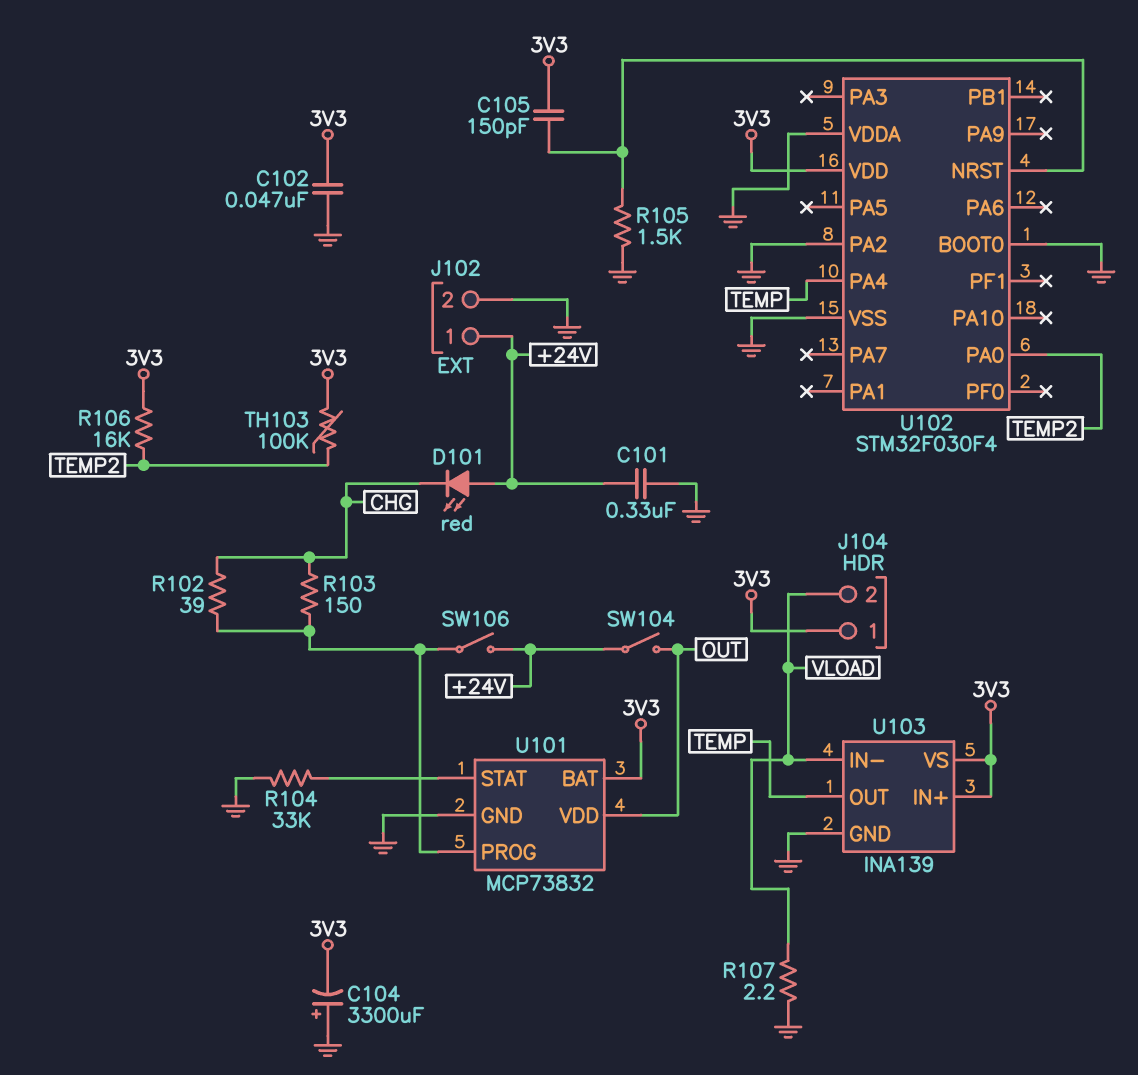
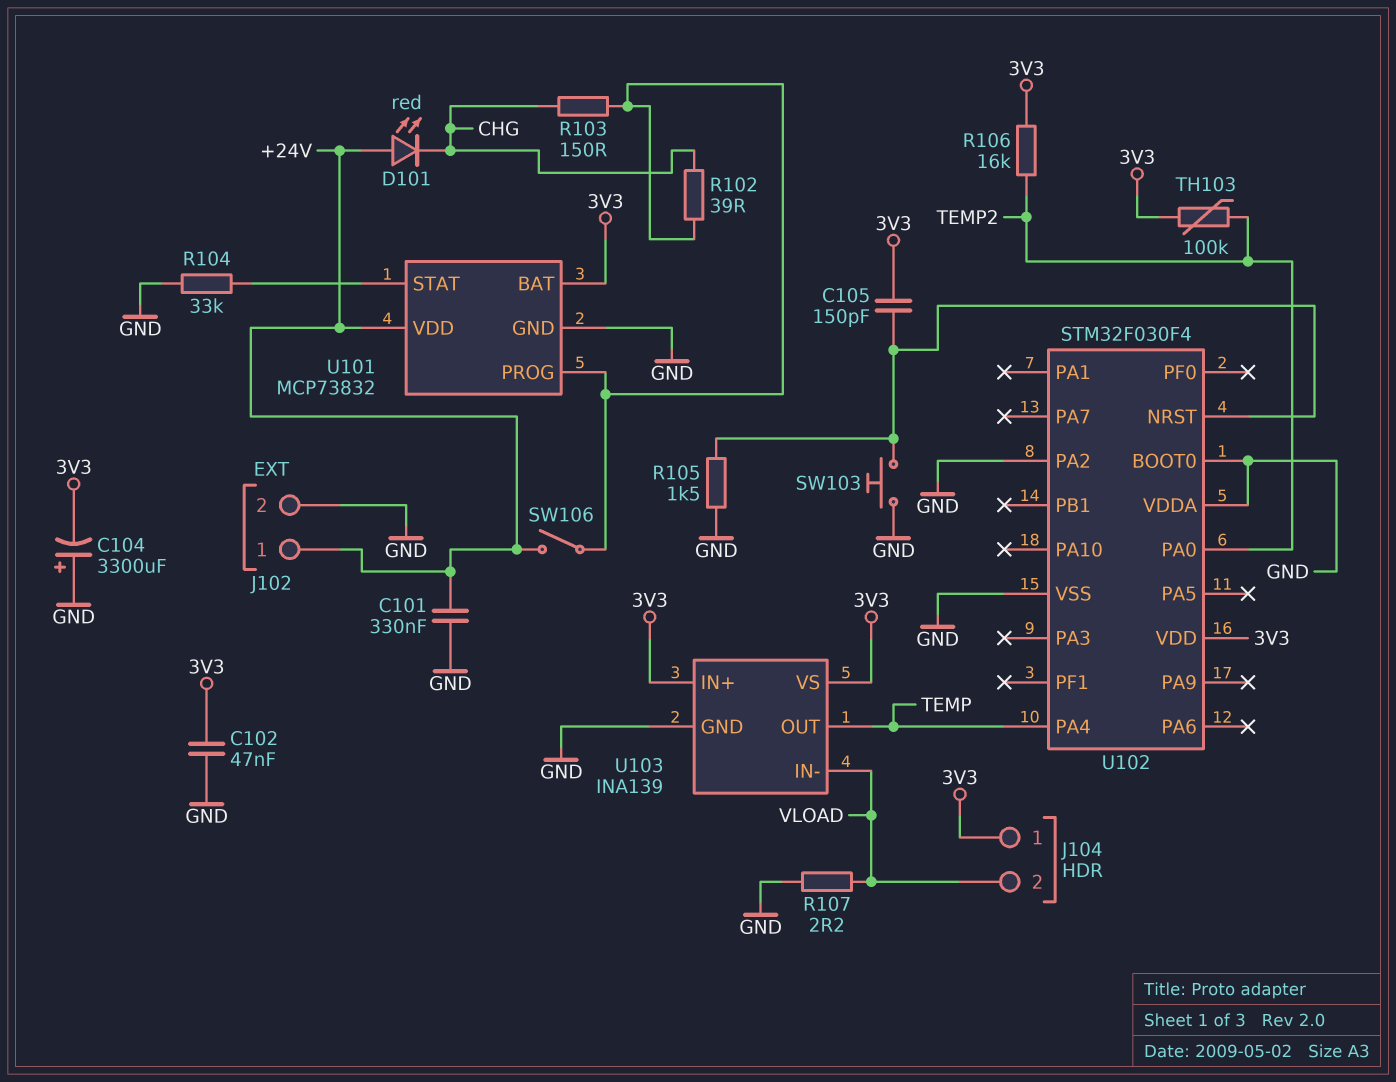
SW103: none -> button (GND, U102/NRST)
SW104: switch (+24V, OUT) -> none
U101 pin VDD: OUT -> +24V

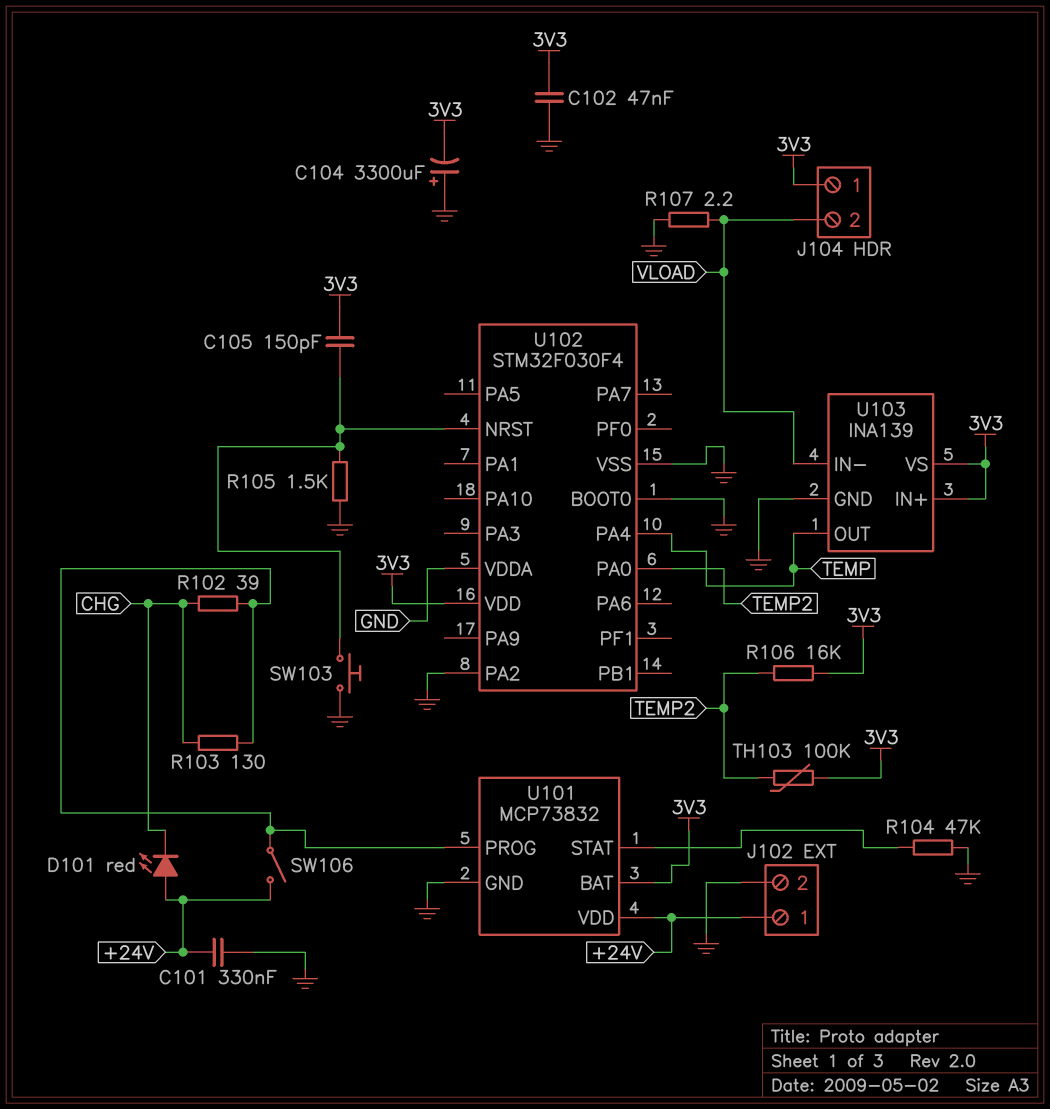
R103: 150 (CHG, U101/PROG) -> 130 (CHG, U101/PROG)
R104: 33k (GND, U101/STAT) -> 47k (GND, U101/STAT)

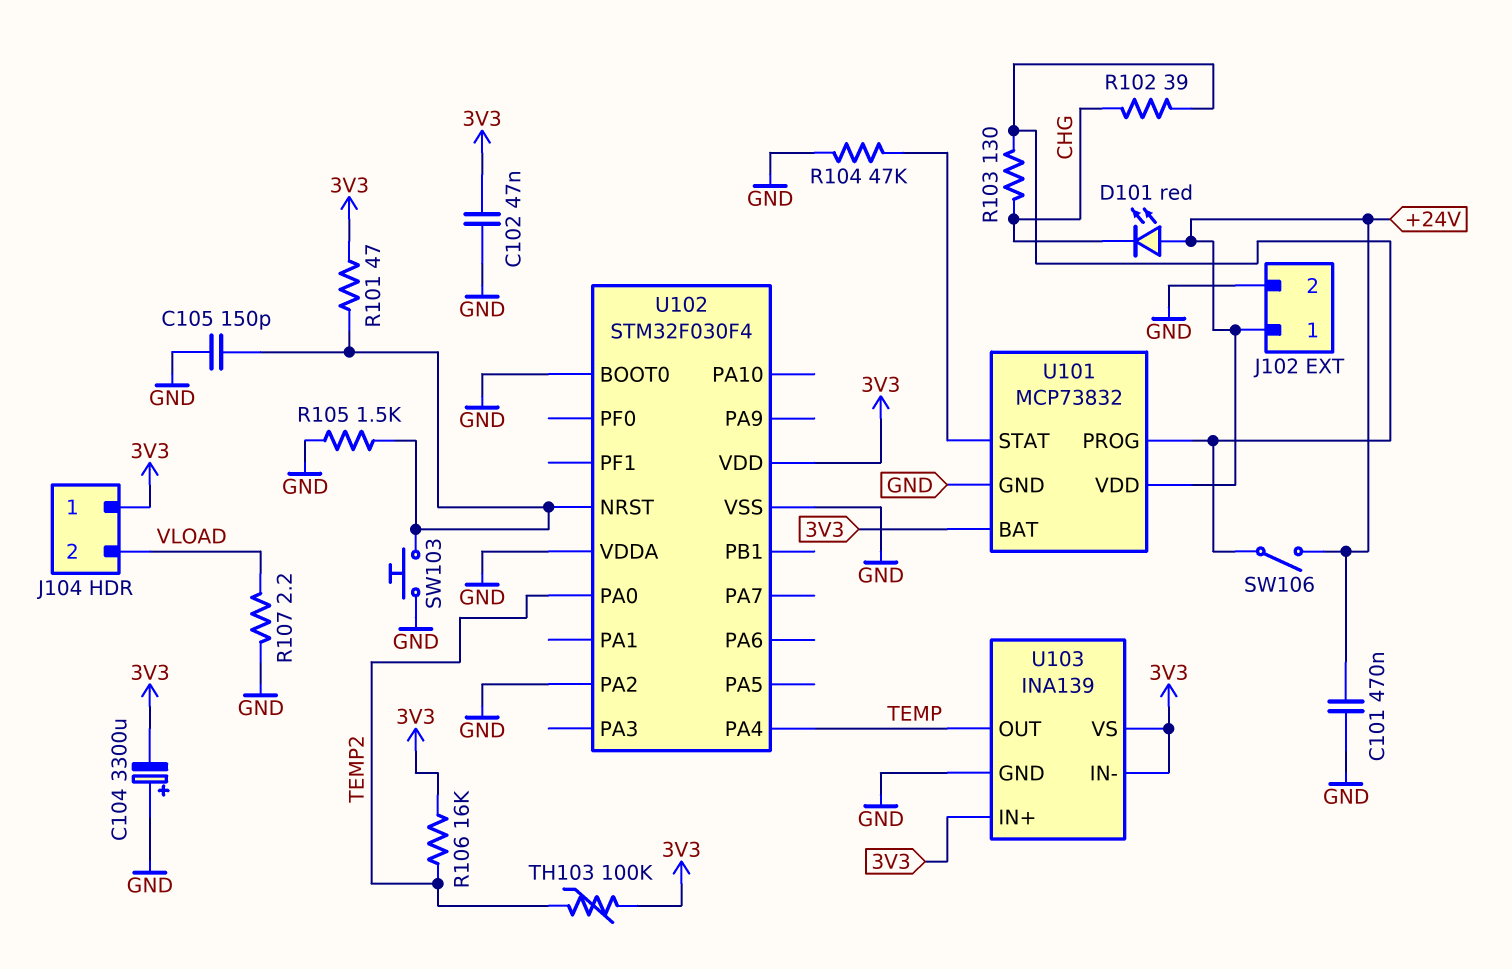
C101: 330nF (+24V, GND) -> 470nF (+24V, GND)
C105: 150pF (3V3, U102/NRST) -> 150pF (GND, U102/NRST)
R101: none -> 47 (3V3, U102/NRST)
U103 pin IN-: VLOAD -> 3V3

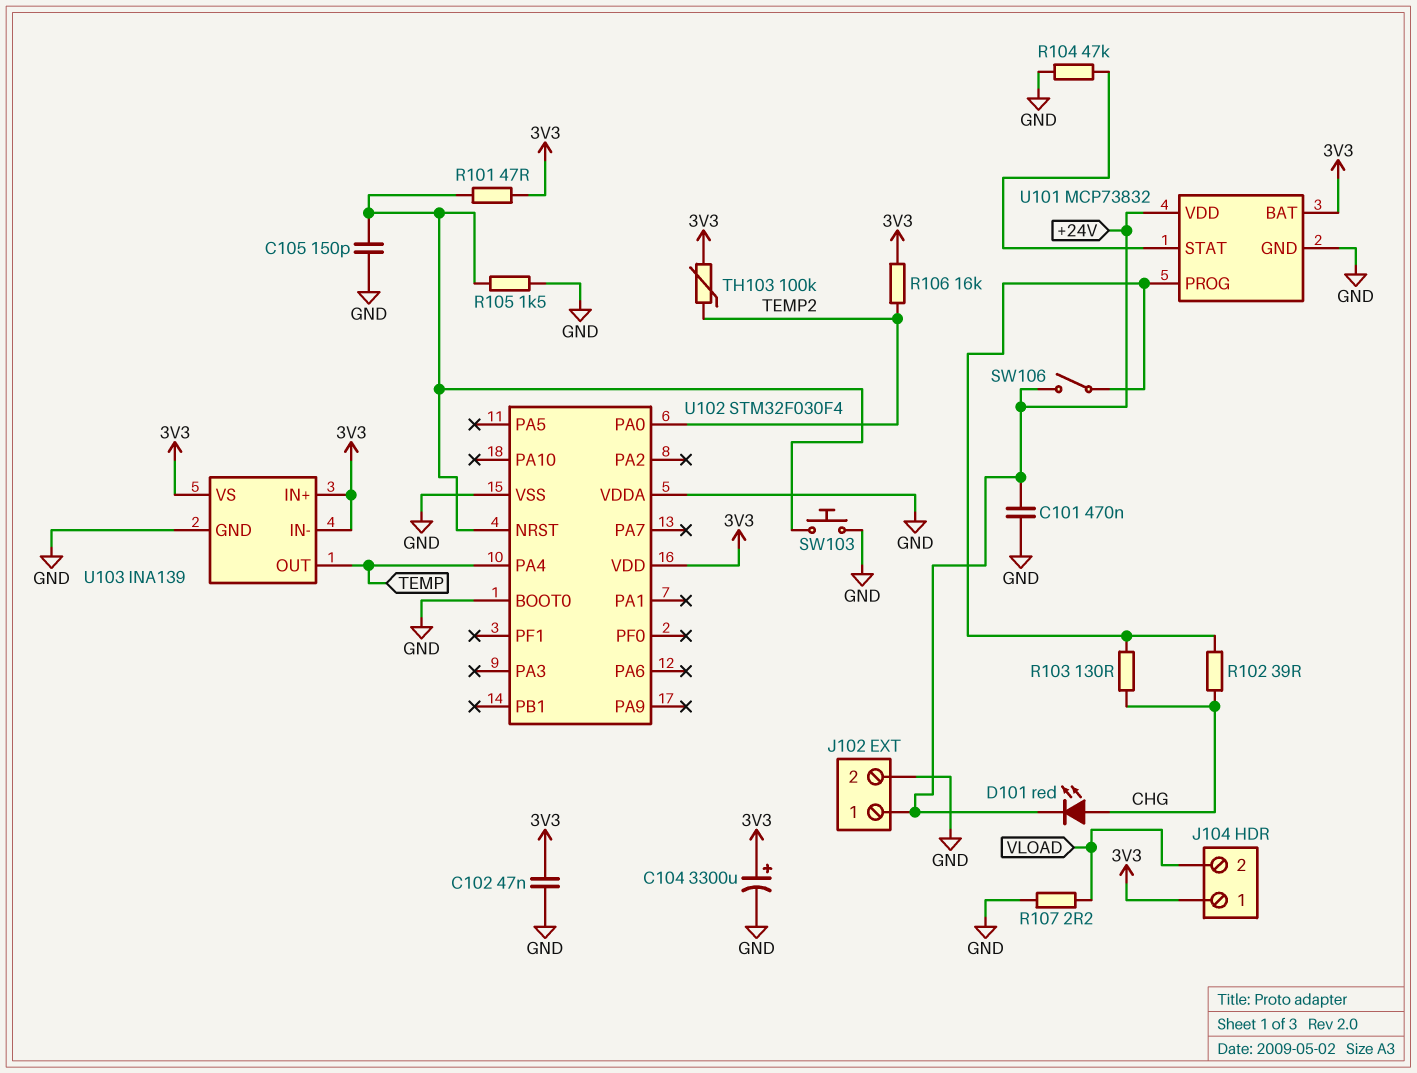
C104: 3300uF (plus GND, minus 3V3) -> 3300uF (plus 3V3, minus GND)
D101: LED red (A +24V, K CHG) -> LED red (A CHG, K +24V)
U102 pin PA2: GND -> none

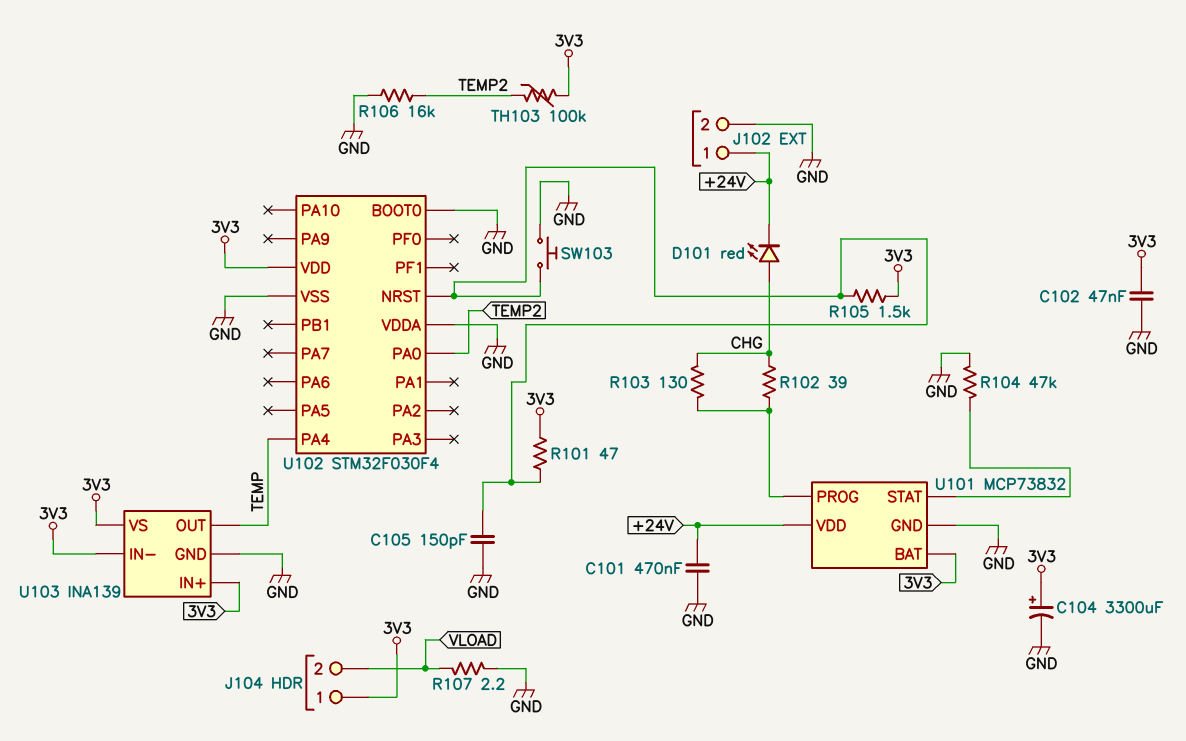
R105: 1.5k (GND, U102/NRST) -> 1.5k (3V3, U102/NRST)
R106: 16k (3V3, TEMP2) -> 16k (GND, TEMP2)
SW106: switch (+24V, U101/PROG) -> none

